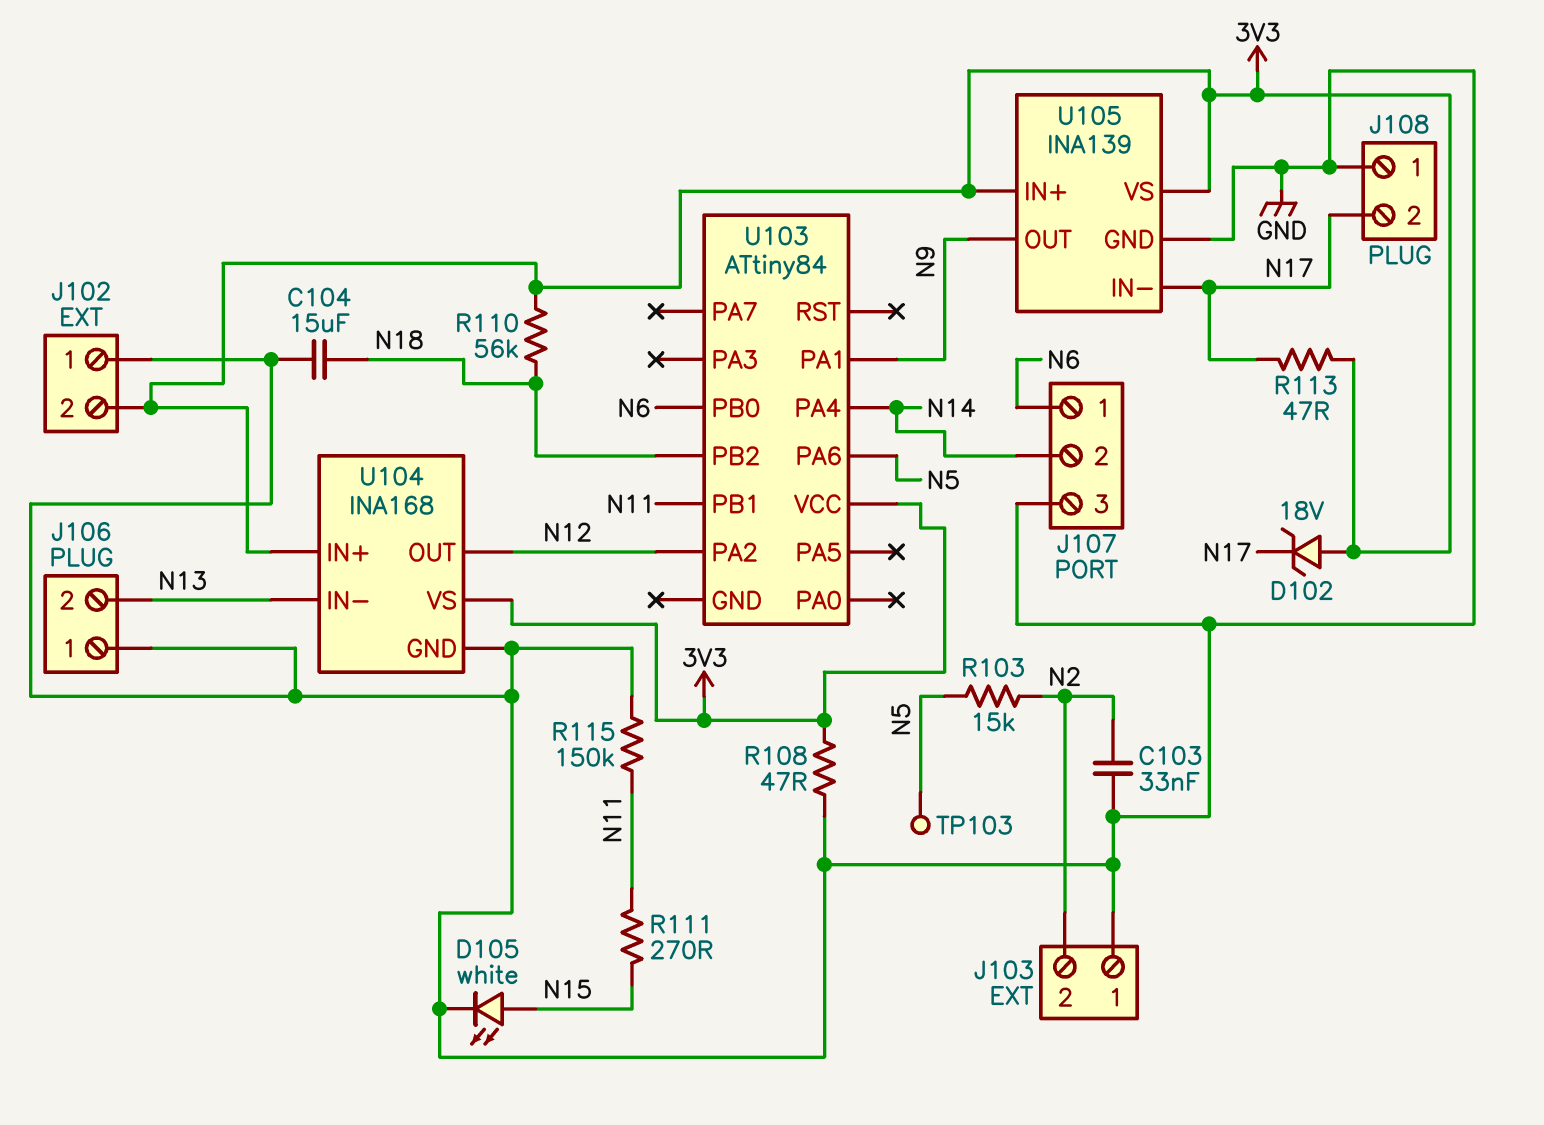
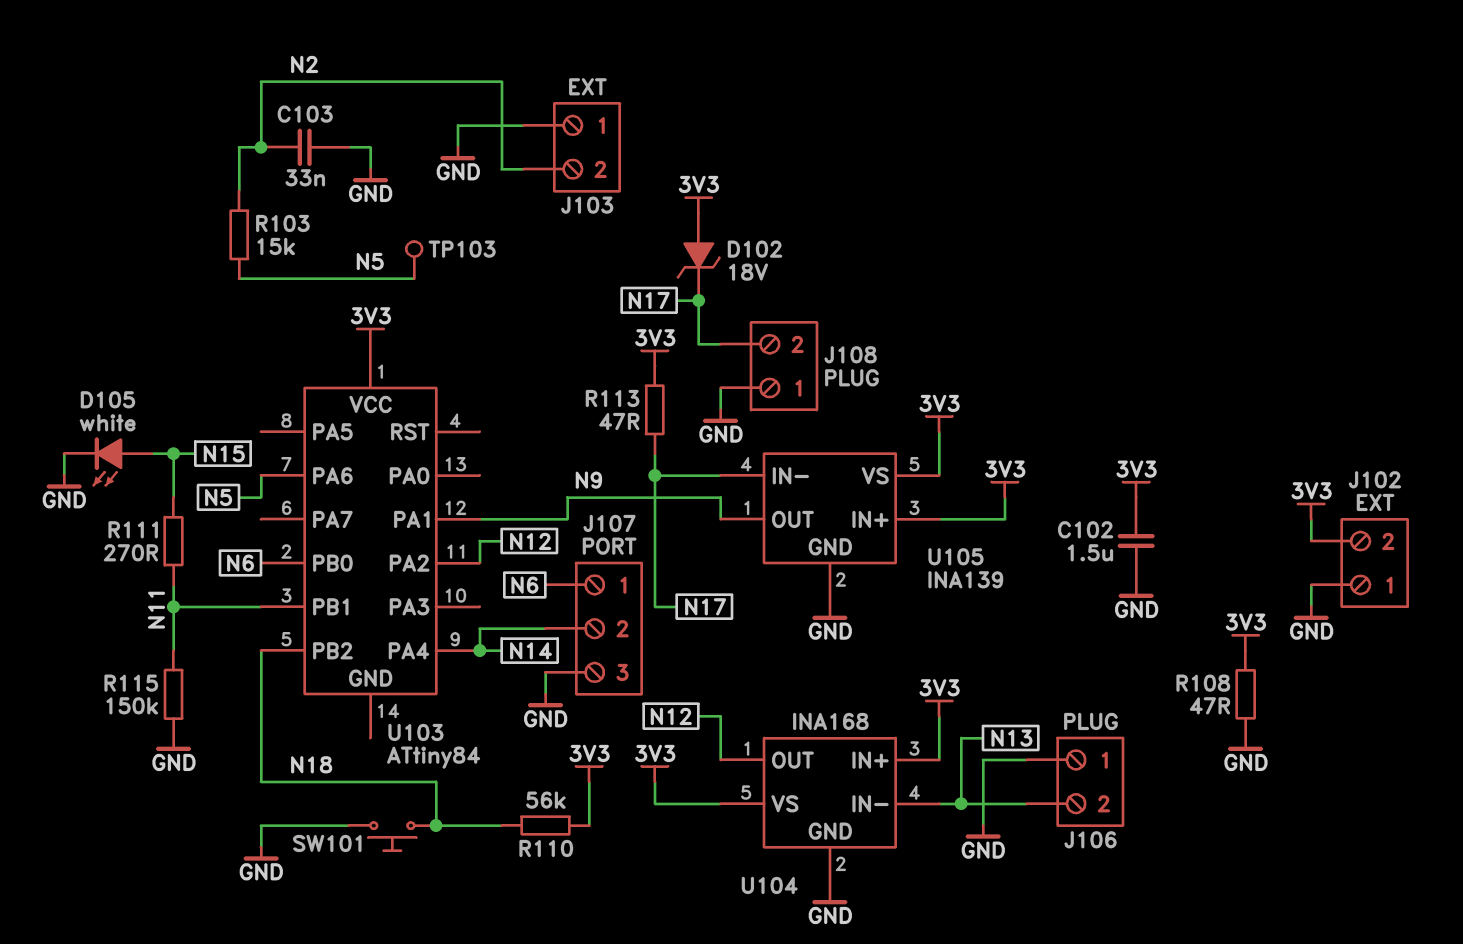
C102: none -> 1.5uF (3V3, GND)
C104: 15uF (GND, N18) -> none
SW101: none -> button (GND, N18)

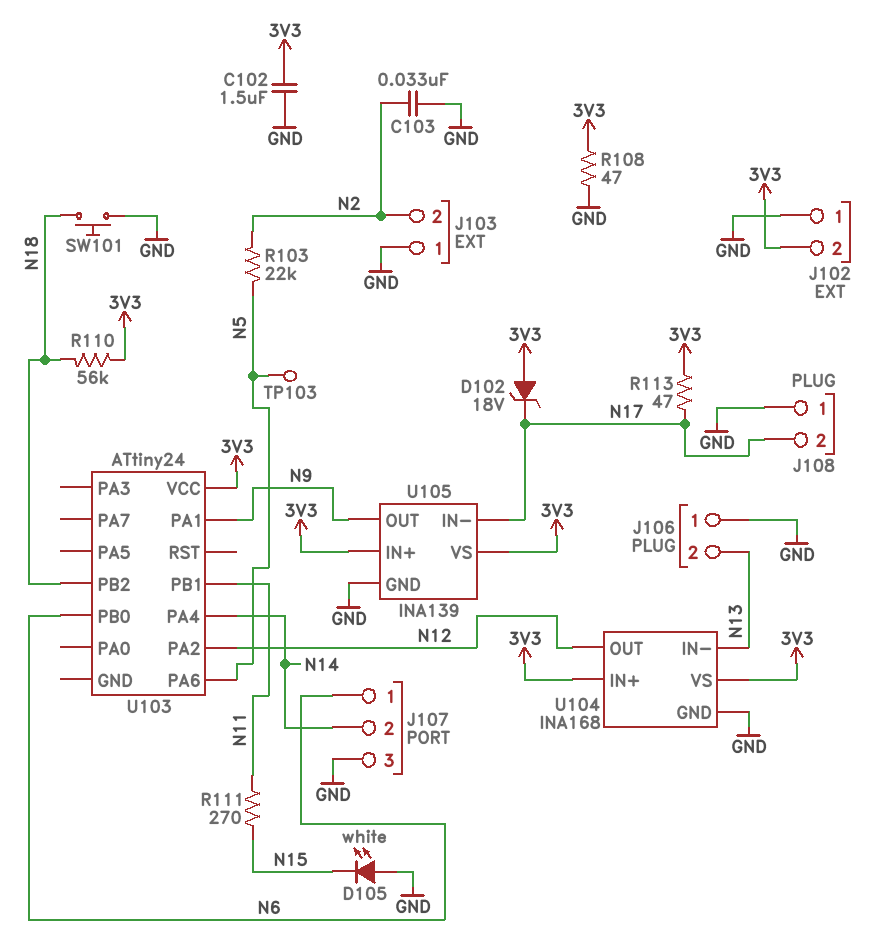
D105: LED white (A N15, K GND) -> LED white (A GND, K N15)
R103: 15k (N2, N5) -> 22k (N2, N5)
R115: 150k (GND, N11) -> none
U103: ATtiny84 -> ATtiny24

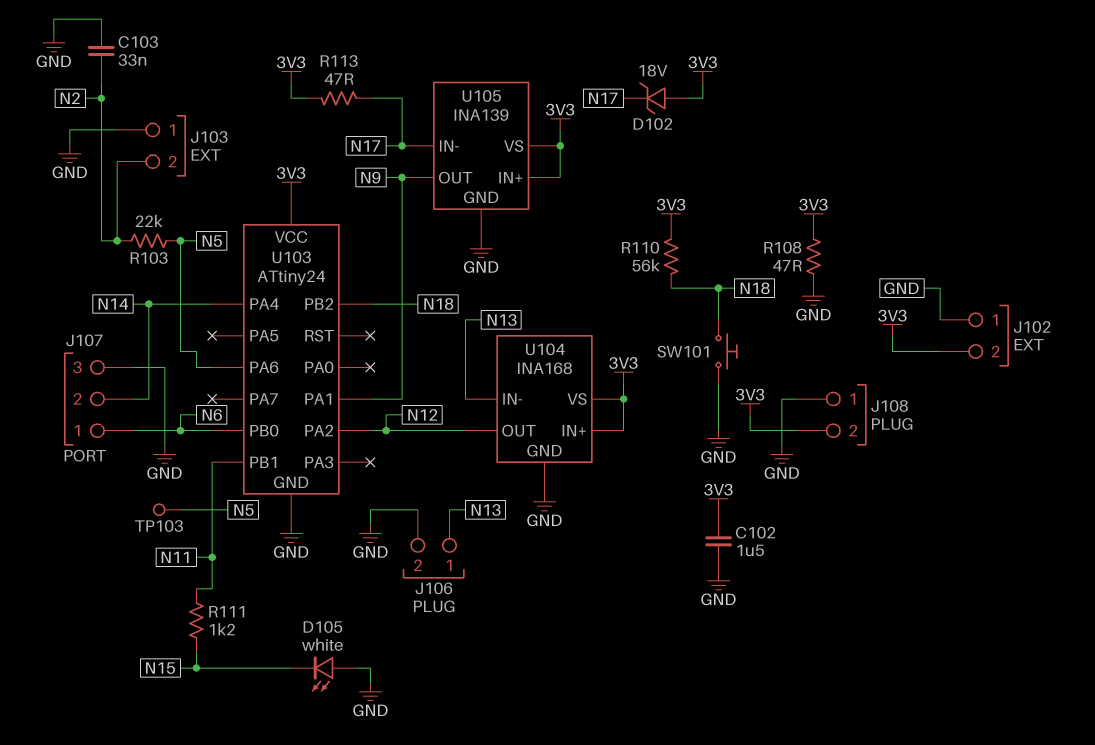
J106 pin 1: GND -> N13
J106 pin 2: N13 -> GND
J108 pin 2: N17 -> 3V3
R111: 270 (N11, N15) -> 1.2k (N11, N15)
U103 pin GND: none -> GND

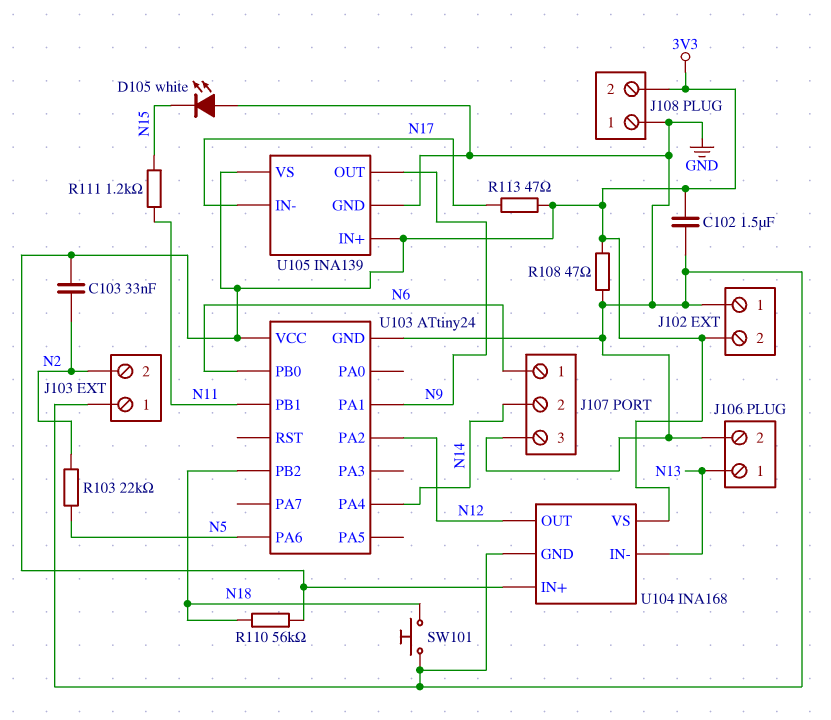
C103: 33nF (GND, N2) -> 33nF (3V3, N2)
D102: zener 18V (A 3V3, K N17) -> none
TP103: test point (N5) -> none

